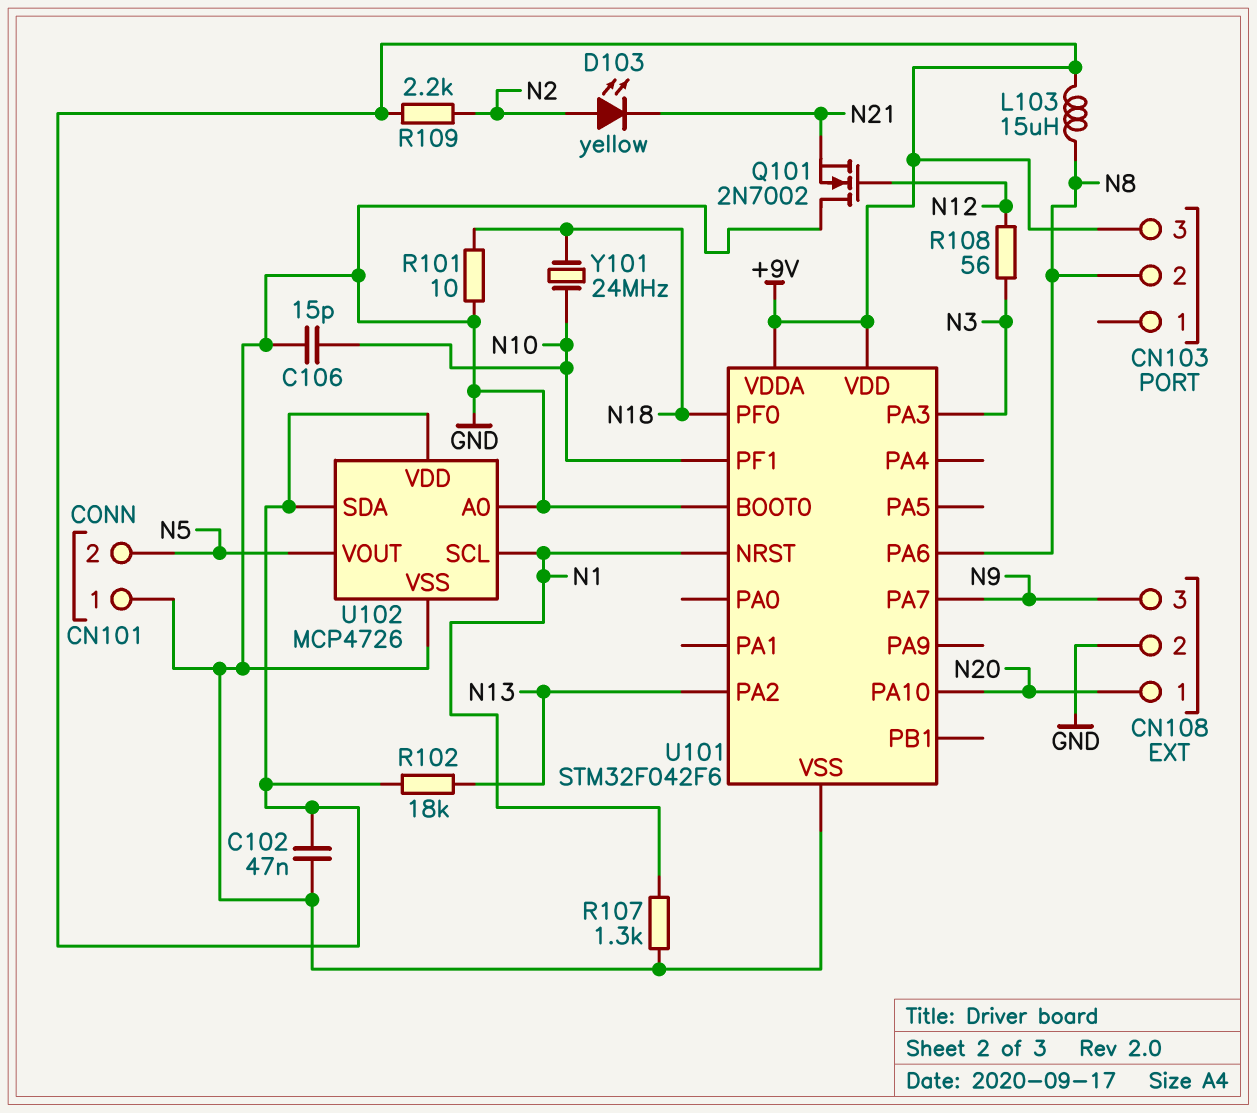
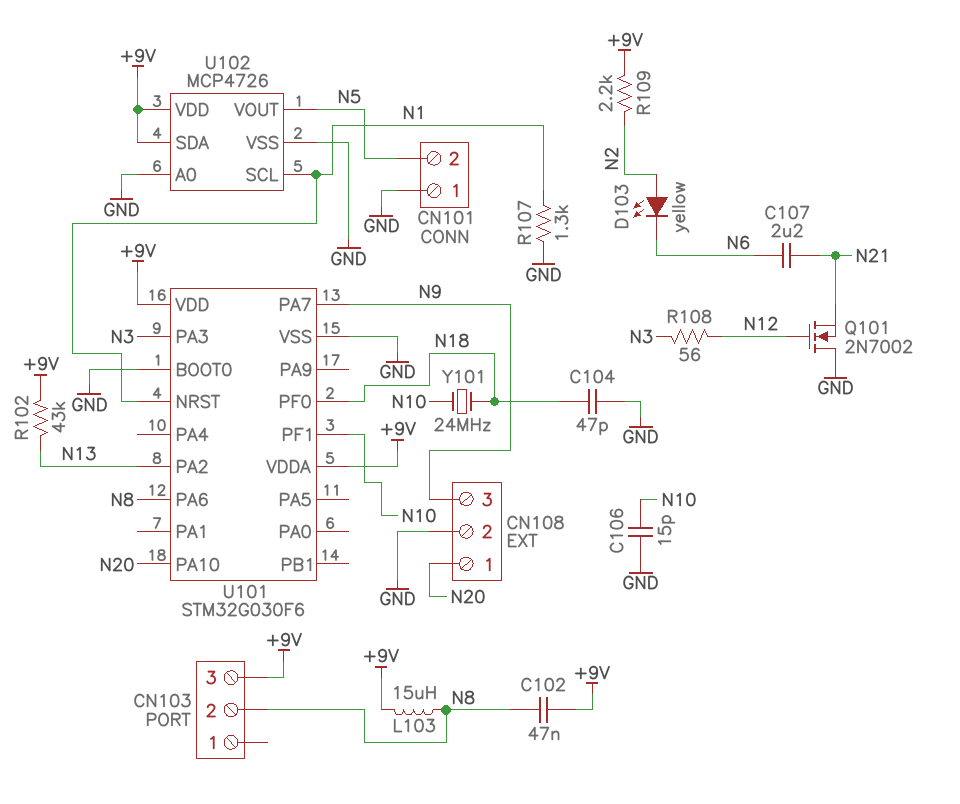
C102: 47nF (+9V, GND) -> 47nF (+9V, N8)
C104: none -> 47pF (GND, N18)
C107: none -> 2.2uF (N6, N21)
D103: LED yellow (A N2, K N21) -> LED yellow (A N2, K N6)
R101: 10 (GND, N18) -> none
R102: 18k (+9V, N13) -> 43k (+9V, N13)
U101: STM32F042F6 -> STM32G030F6

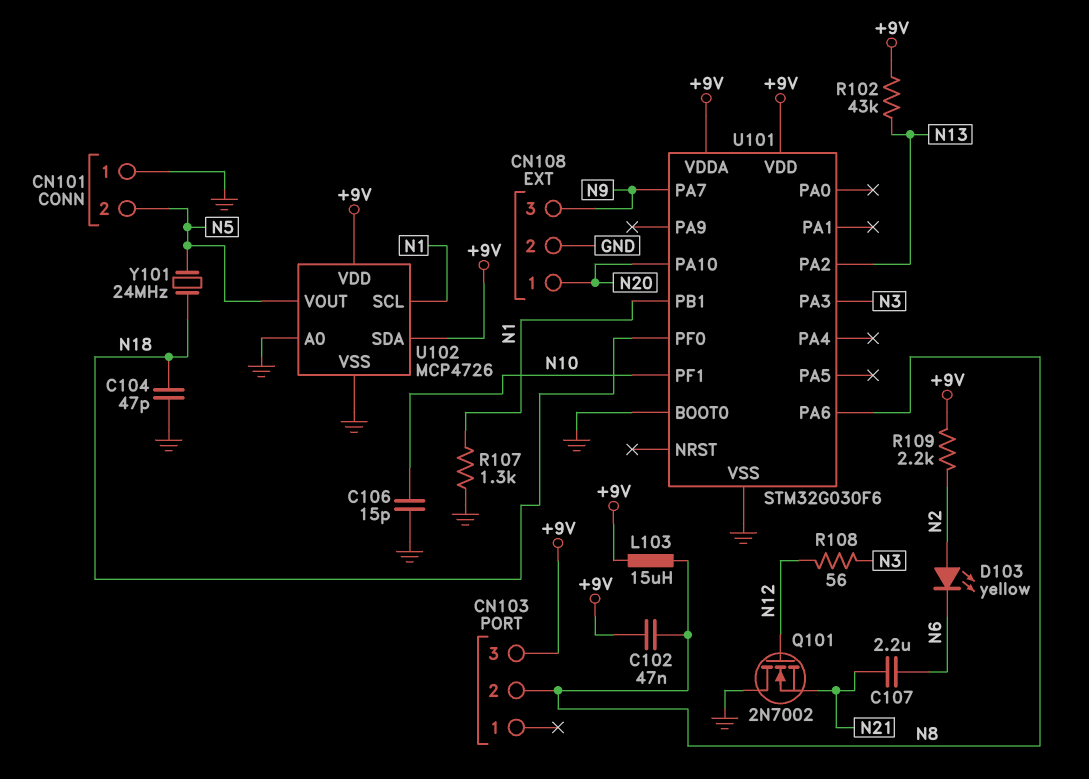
U101 pin NRST: N1 -> none
U101 pin PB1: none -> N1
Y101: 24MHz (N10, N18) -> 24MHz (N5, N18)

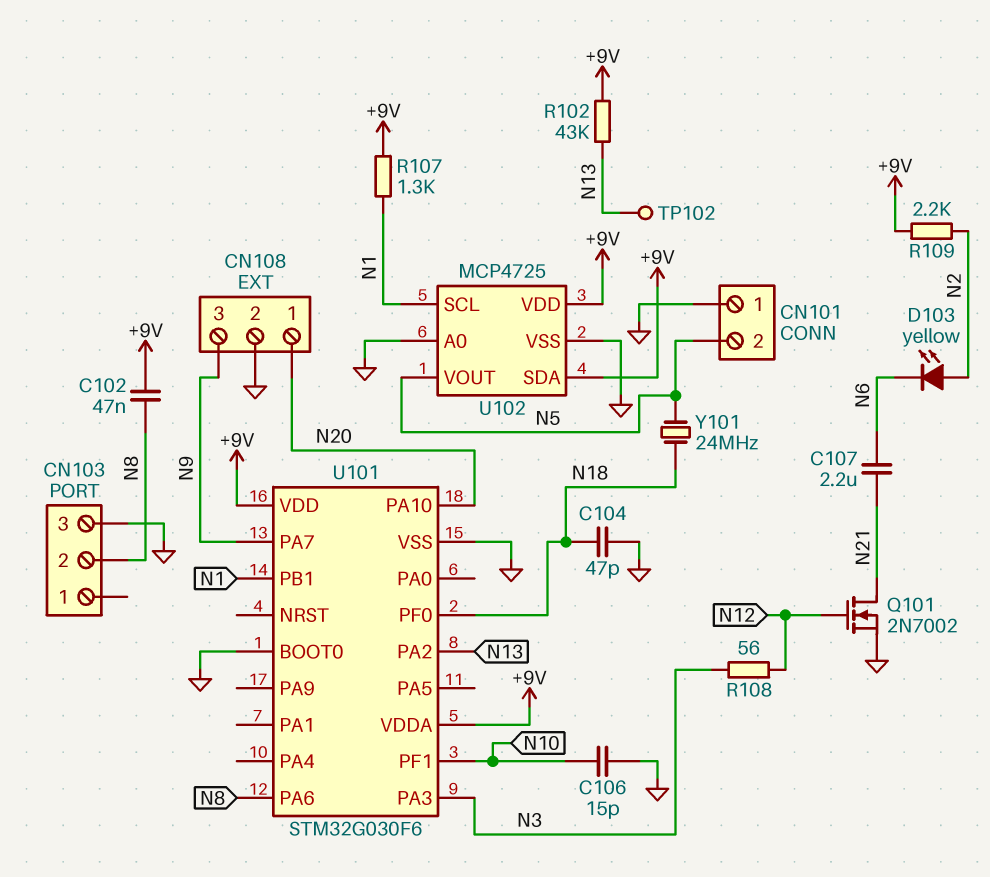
CN103 pin 3: +9V -> GND
L103: 15uH (+9V, N8) -> none
Q101: NMOS 2N7002 (G N12, D GND, S N21) -> NMOS 2N7002 (G N12, D N21, S GND)
R107: 1.3k (GND, N1) -> 1.3k (+9V, N1)
TP102: none -> test point (N13)
U102: MCP4726 -> MCP4725

